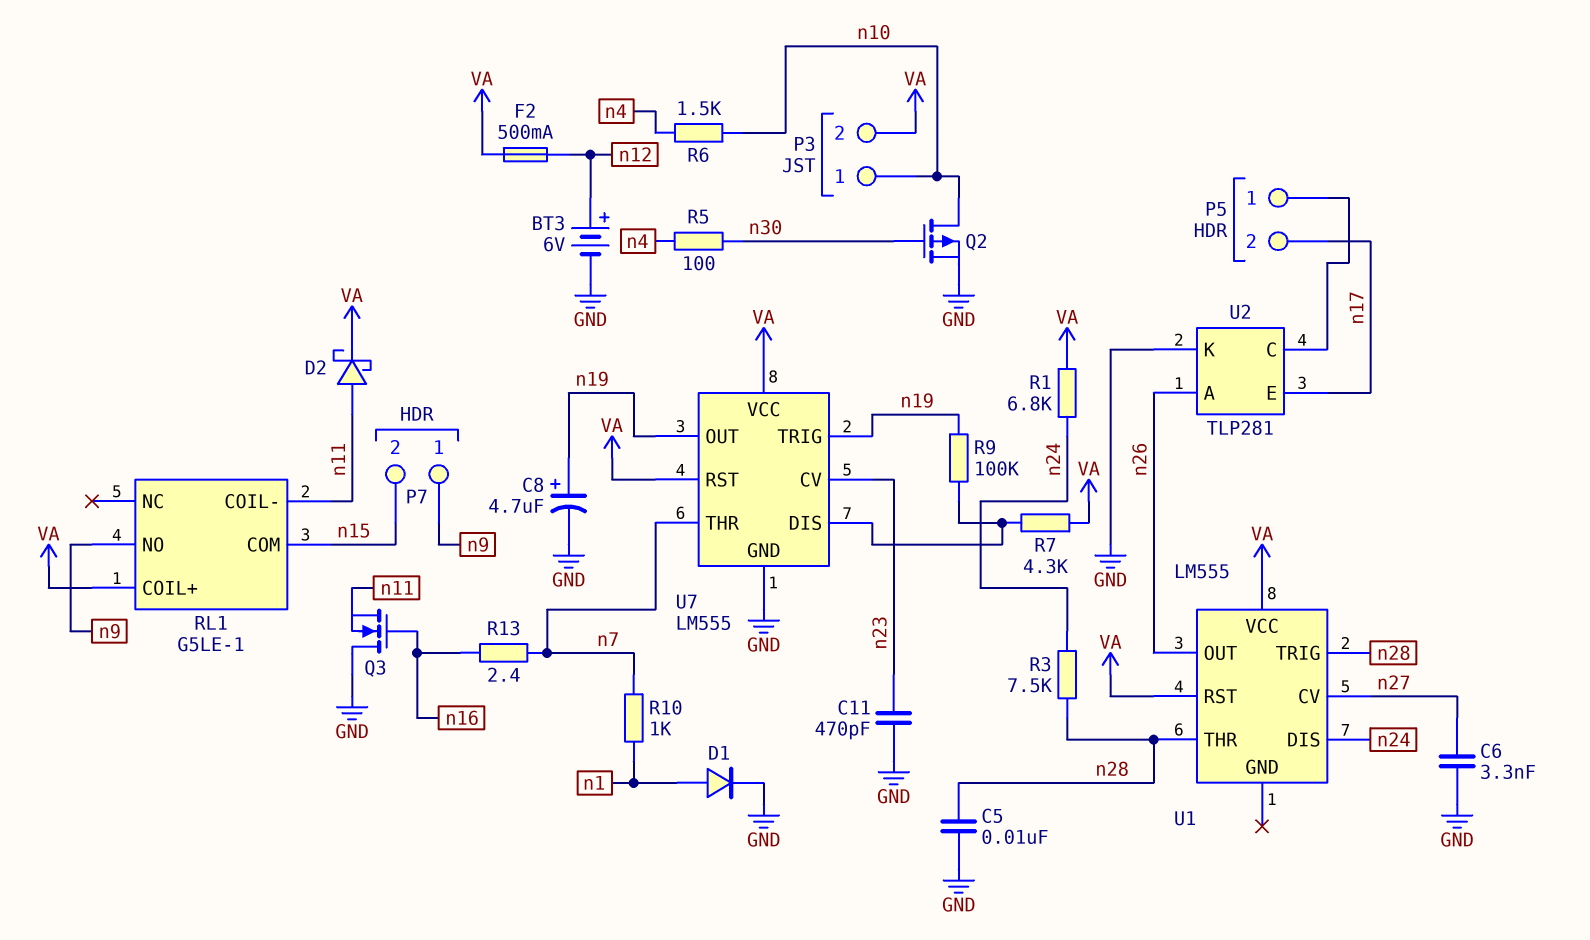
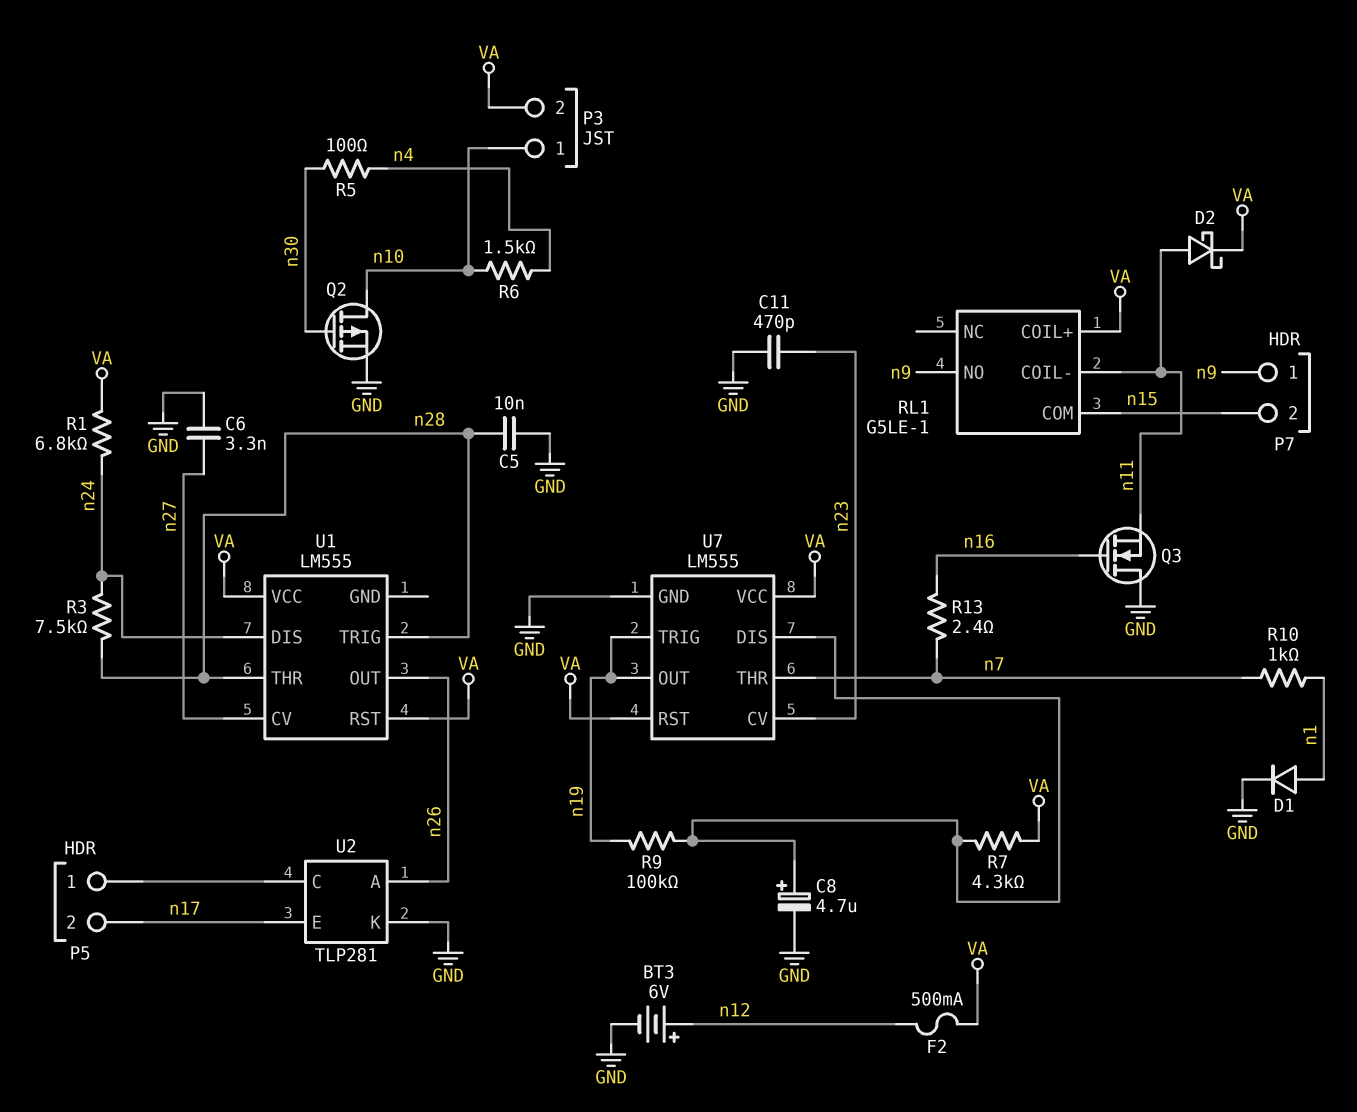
C8: 4.7uF (plus n19, minus GND) -> 4.7uF (plus U7/DIS, minus GND)

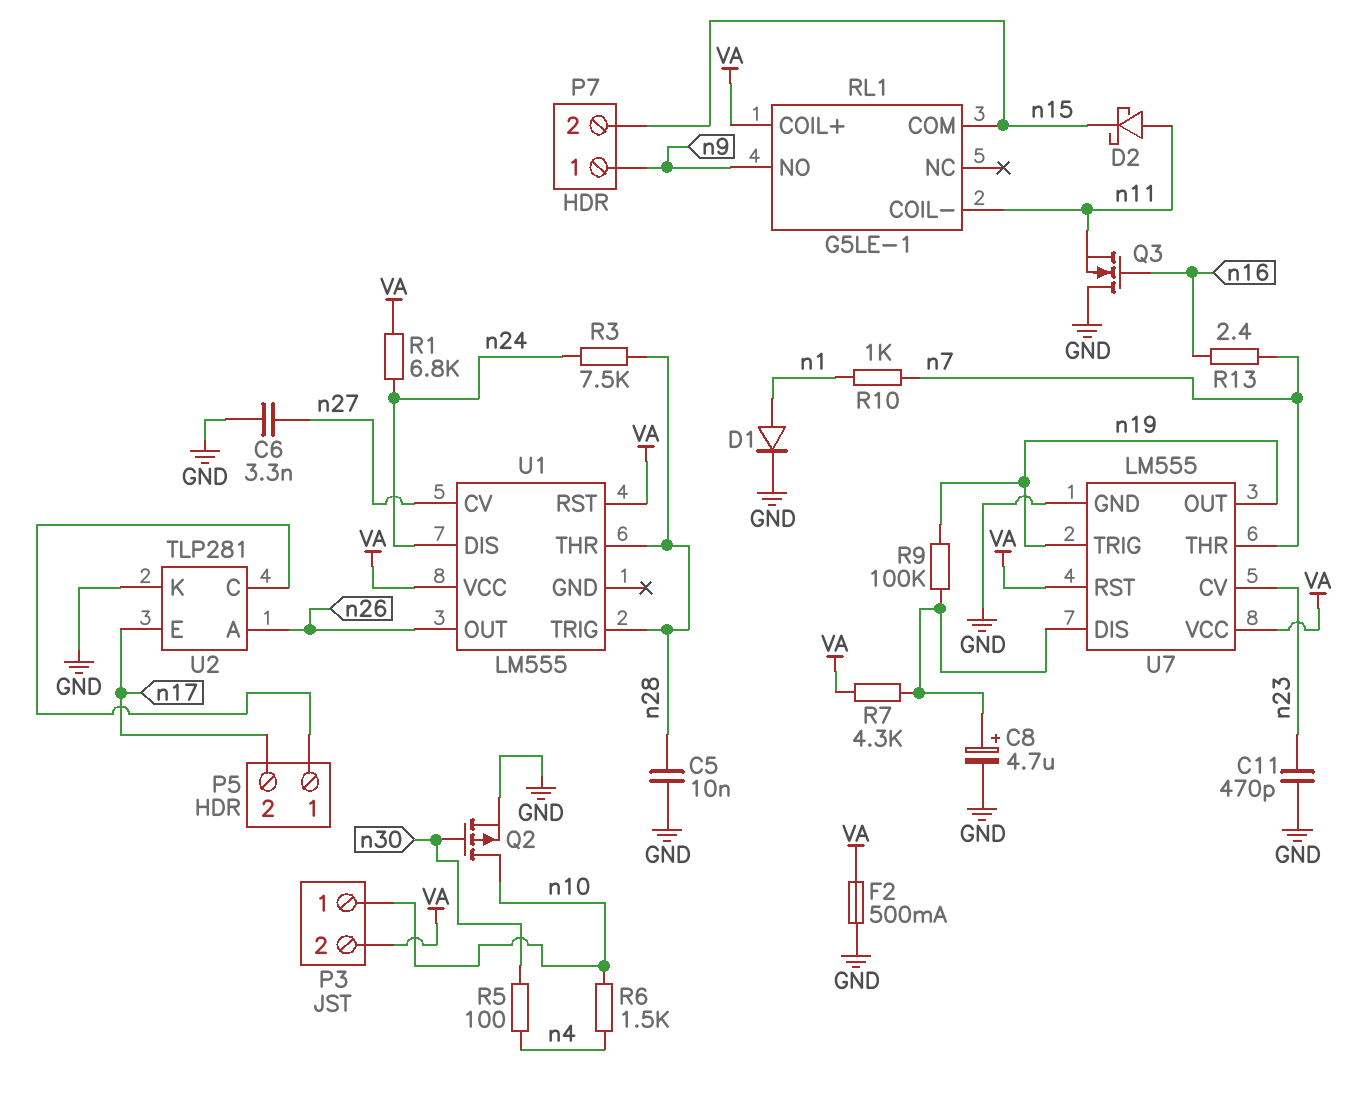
BT3: 6V (plus n12, minus GND) -> none
D2: schottky (A n11, K VA) -> schottky (A n11, K n15)
F2: 500mA (VA, n12) -> 500mA (GND, VA)

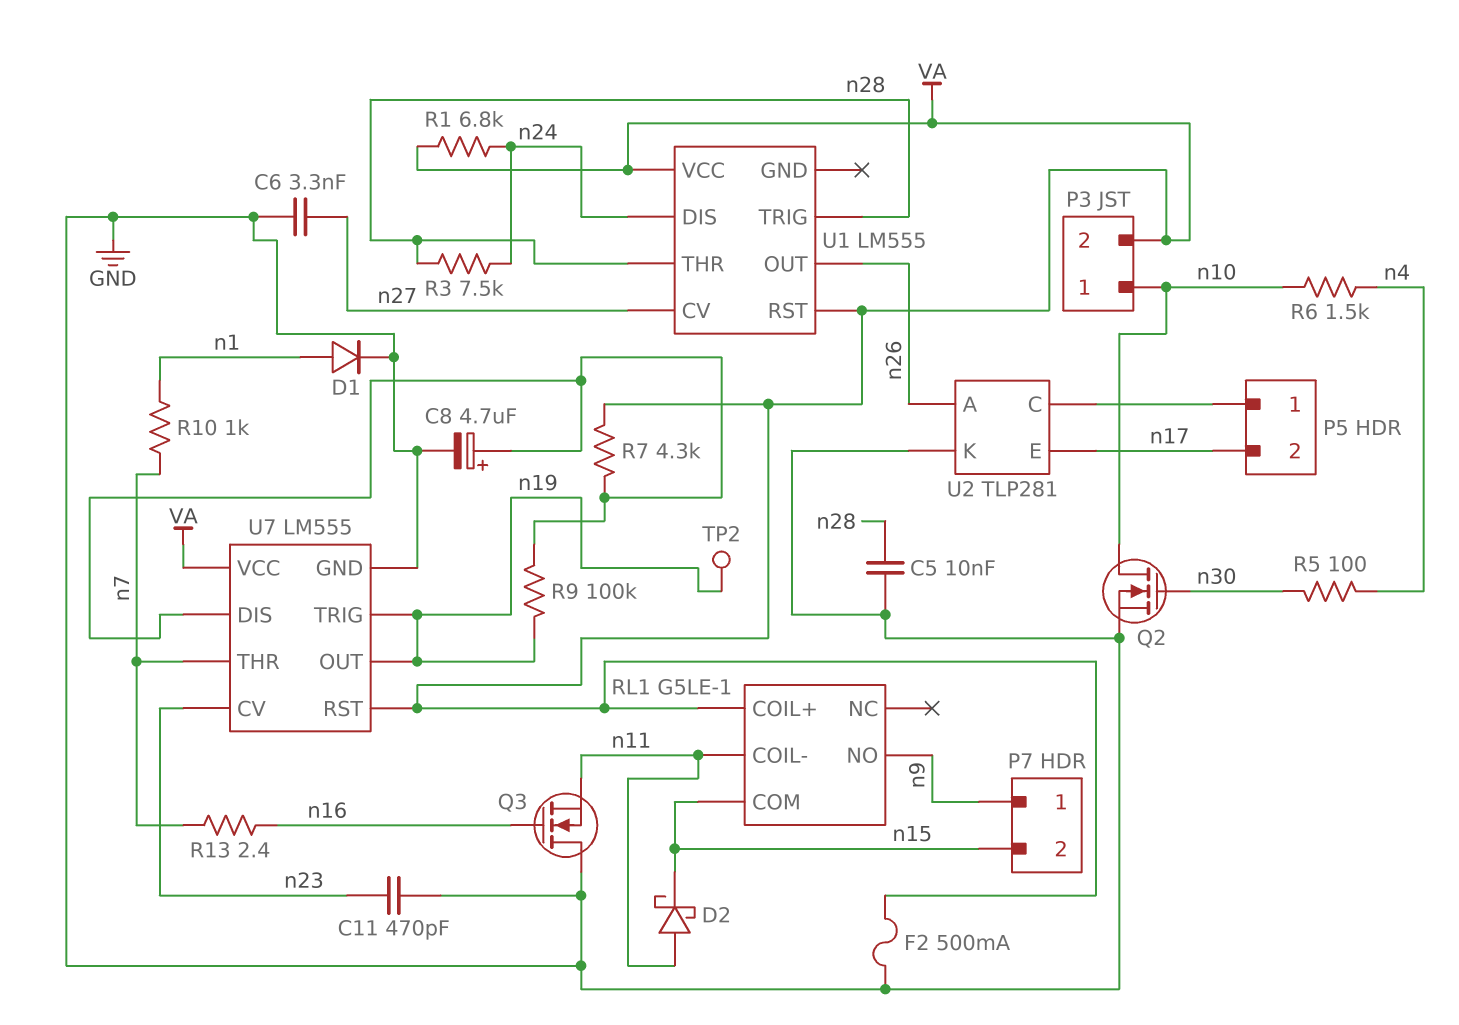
Q2: PMOS (G n30, D n10, S GND) -> NMOS (G n30, D n10, S GND)
TP2: none -> test point (n19)

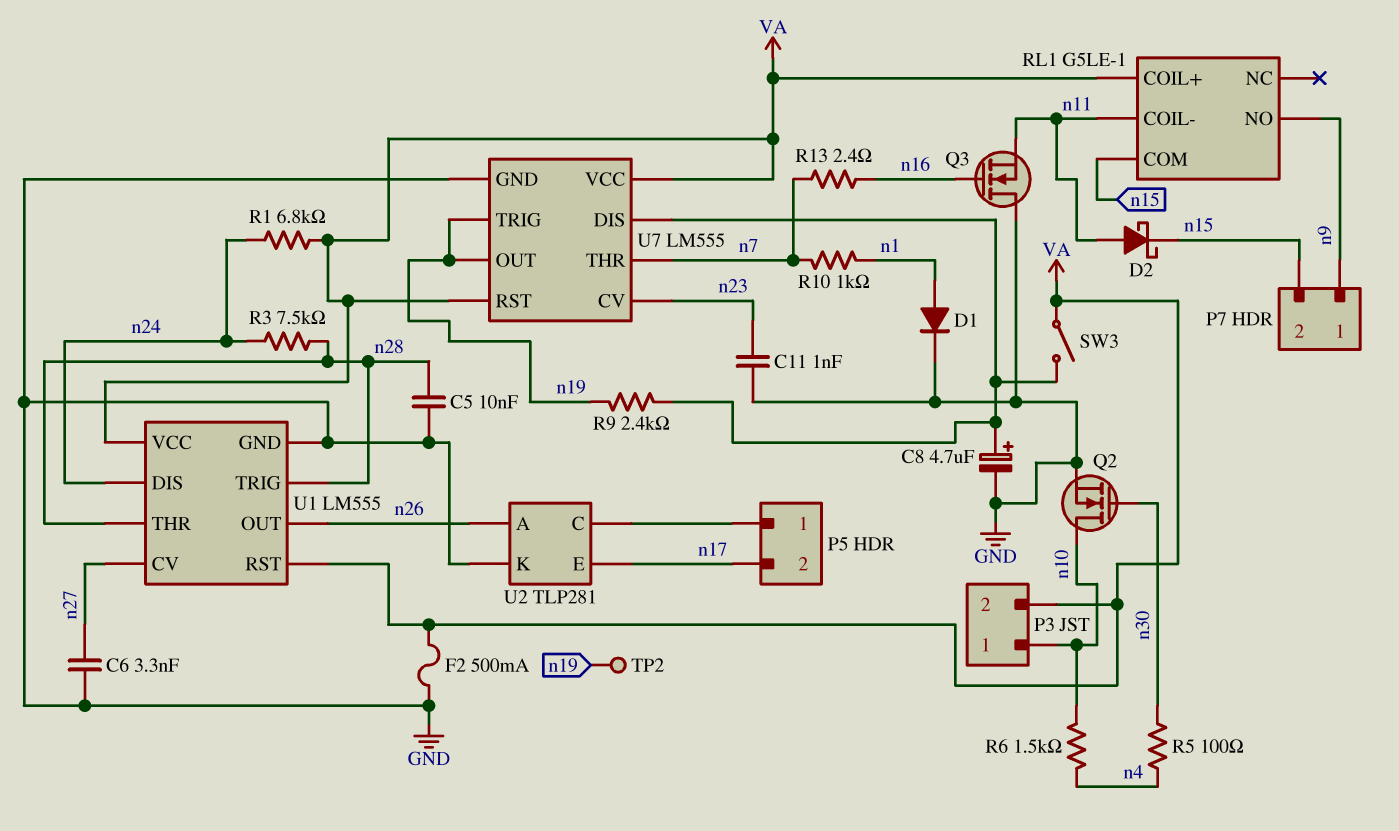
C11: 470pF (GND, n23) -> 1nF (GND, n23)
R7: 4.3k (U7/DIS, VA) -> none
R9: 100k (U7/DIS, n19) -> 2.4k (U7/DIS, n19)
SW3: none -> switch (U7/DIS, VA)
U1 pin GND: none -> GND

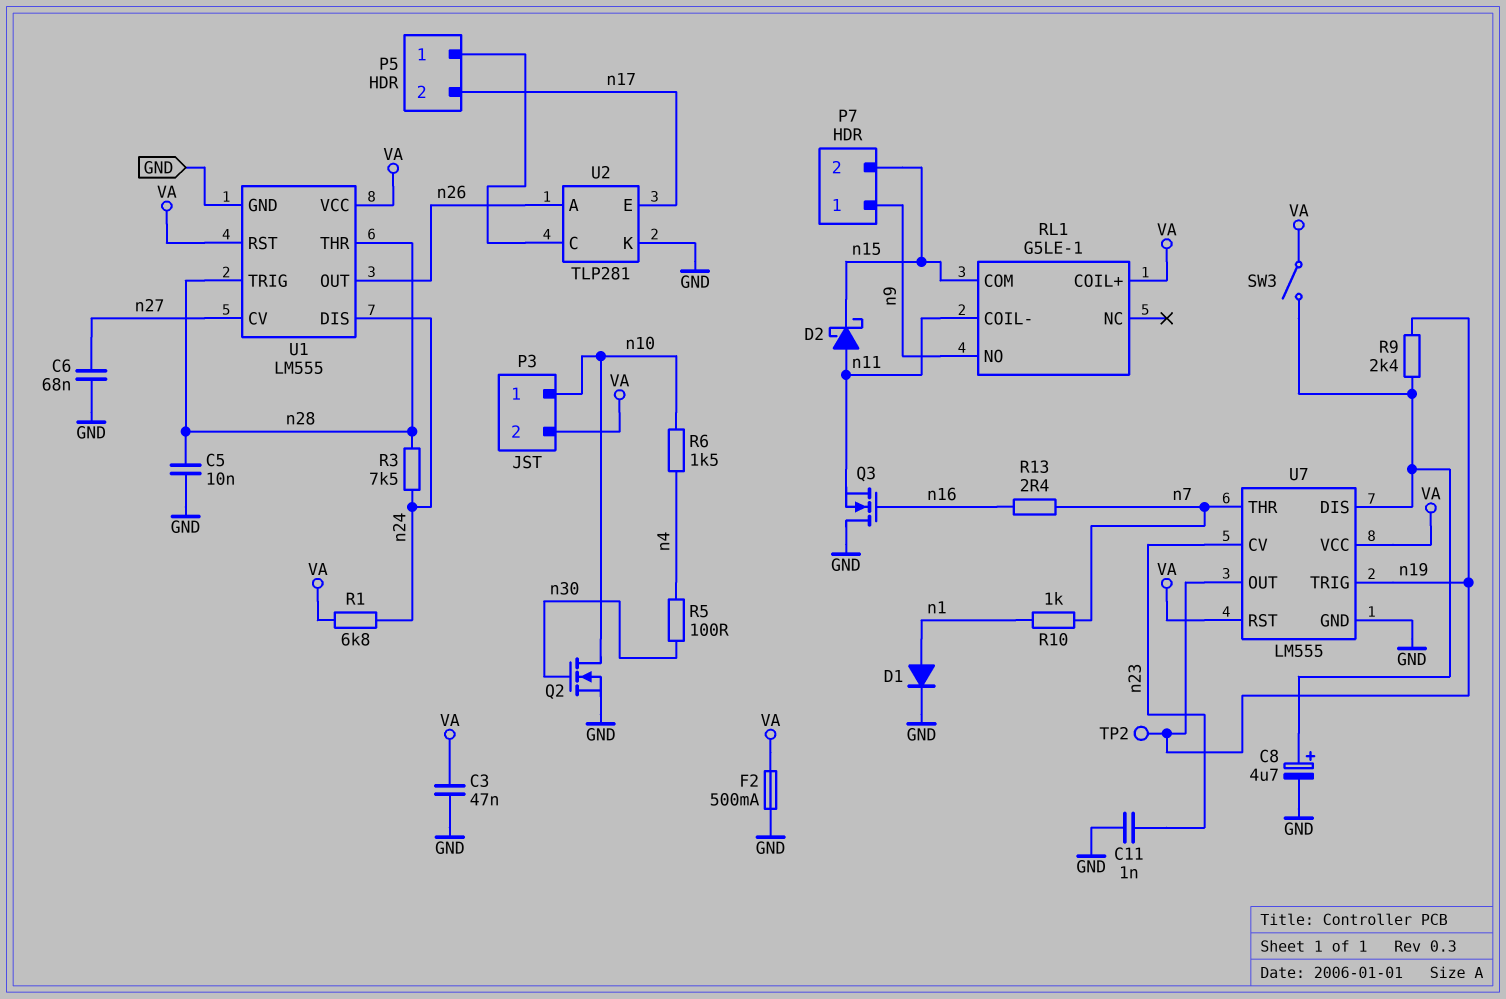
C3: none -> 47nF (GND, VA)
C6: 3.3nF (GND, n27) -> 68nF (GND, n27)

